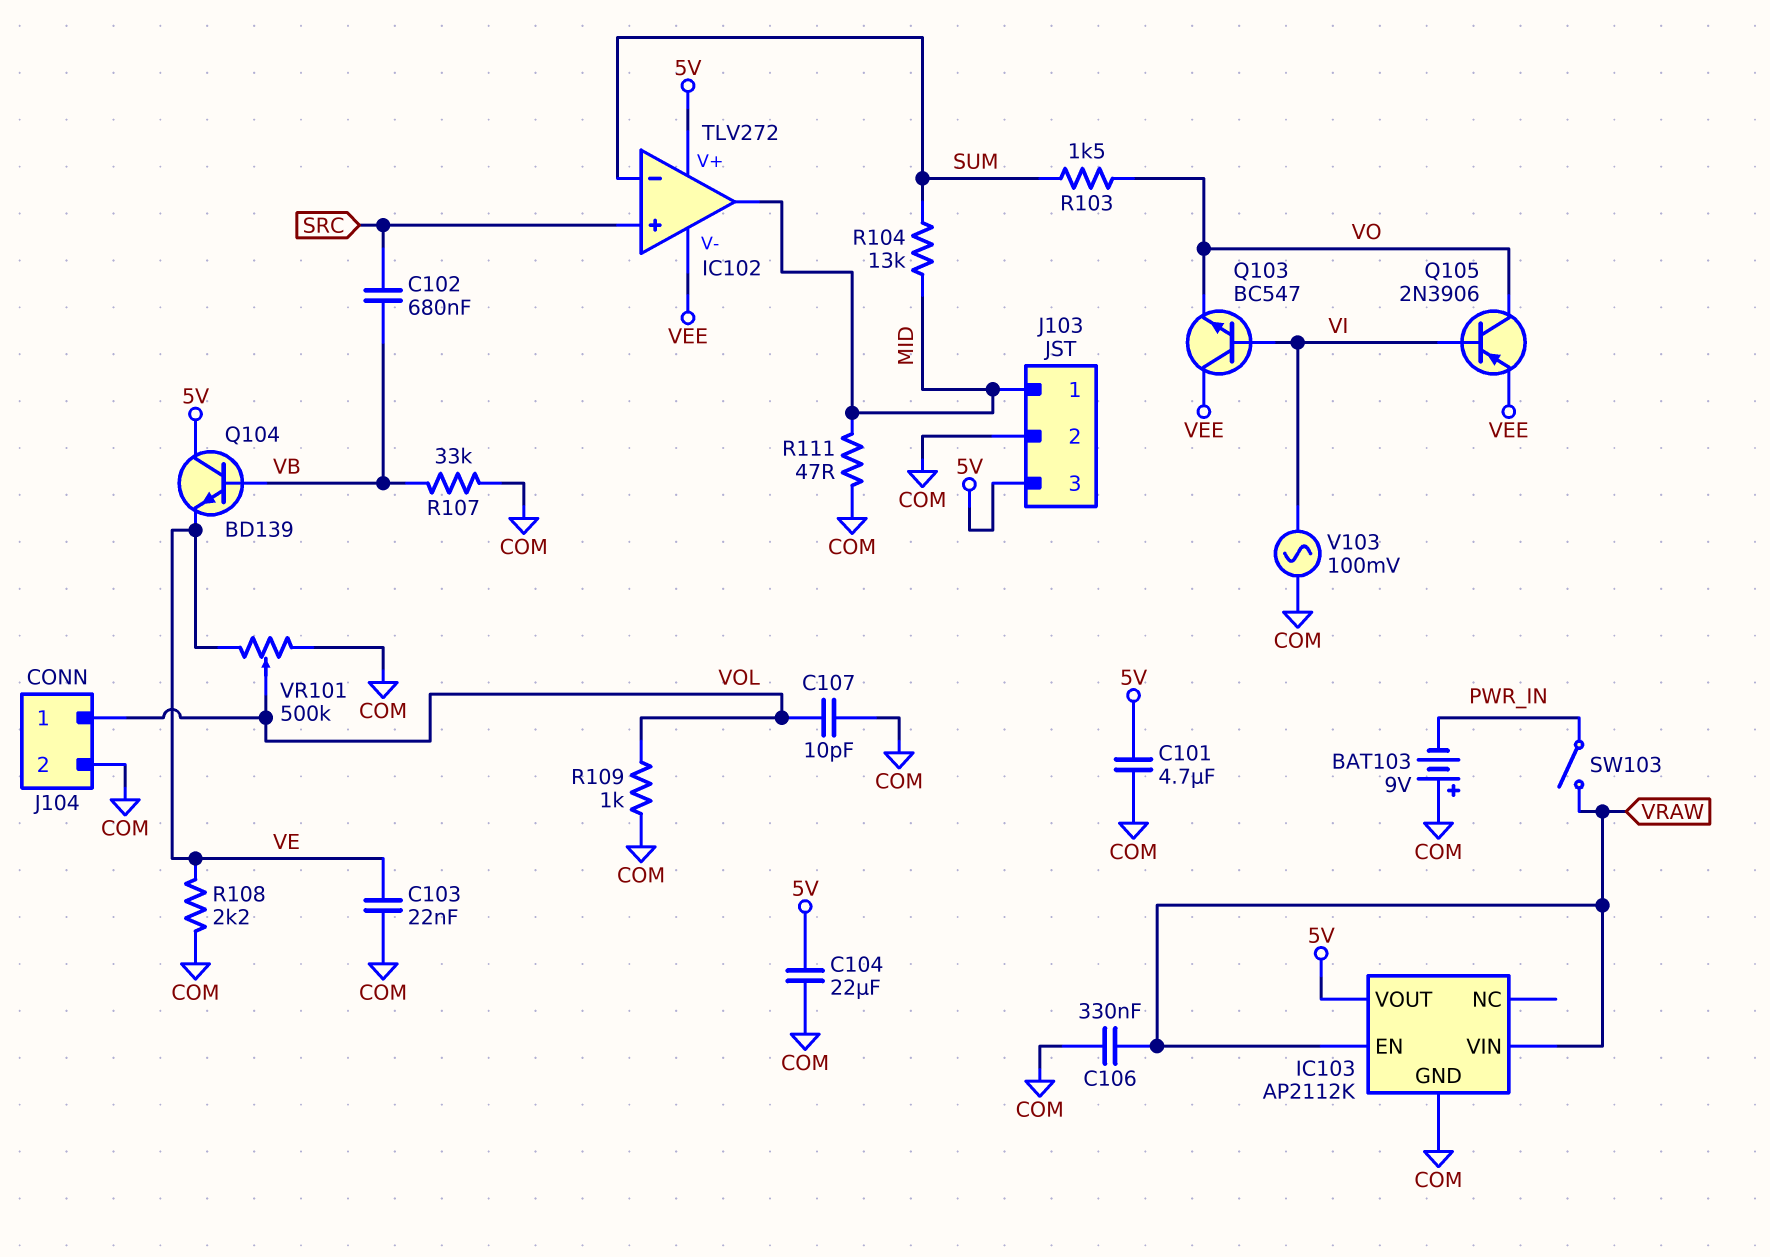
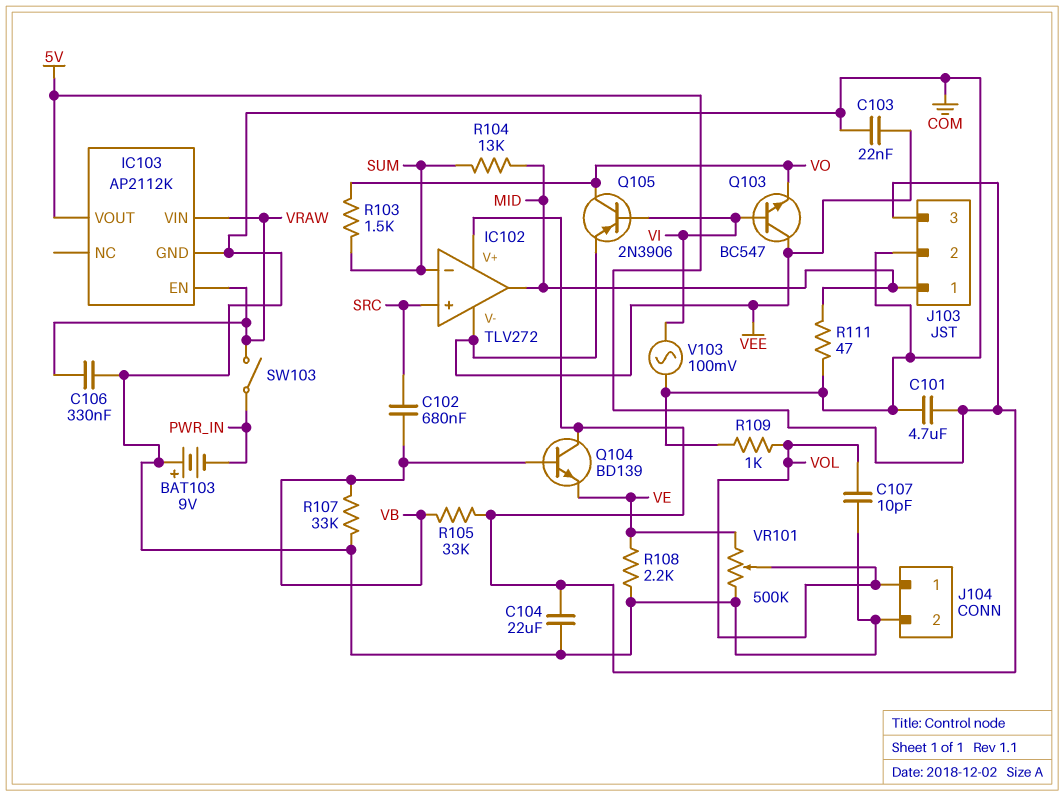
C103: 22nF (COM, VE) -> 22nF (COM, VEE)
R105: none -> 33k (5V, VB)

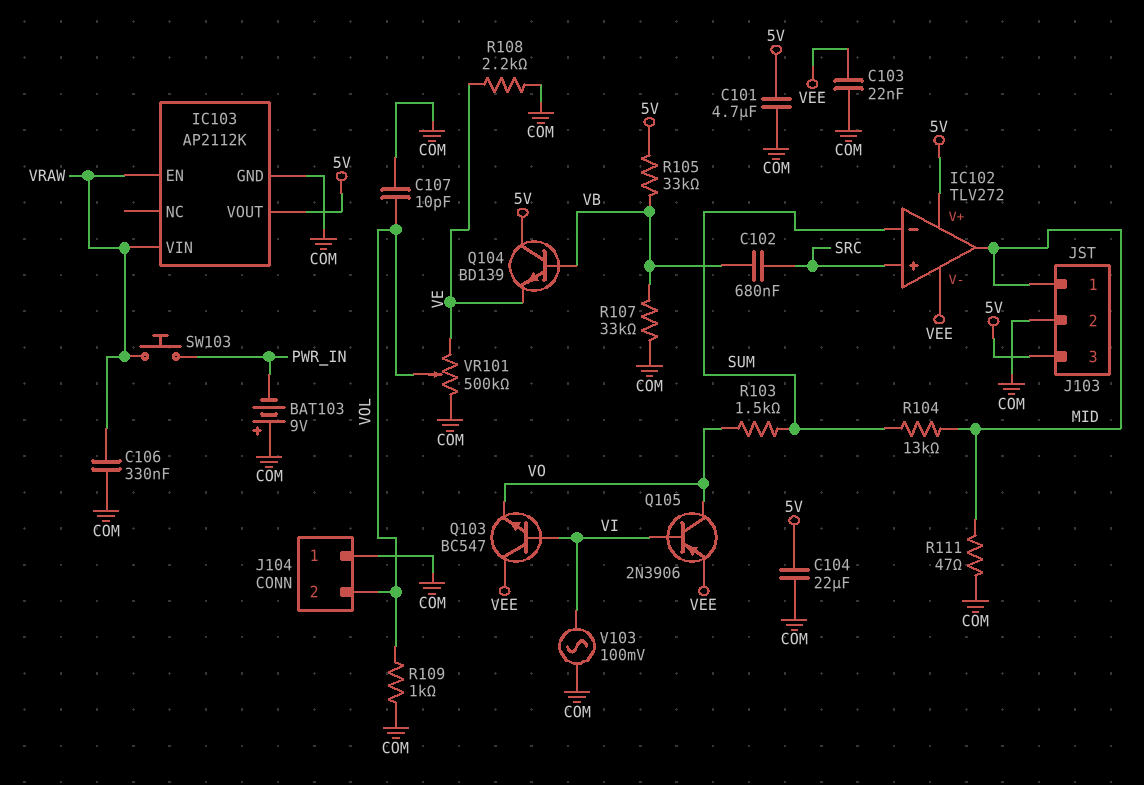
J104 pin 1: VOL -> COM
J104 pin 2: COM -> VOL
SW103: switch (PWR_IN, VRAW) -> button (PWR_IN, VRAW)

